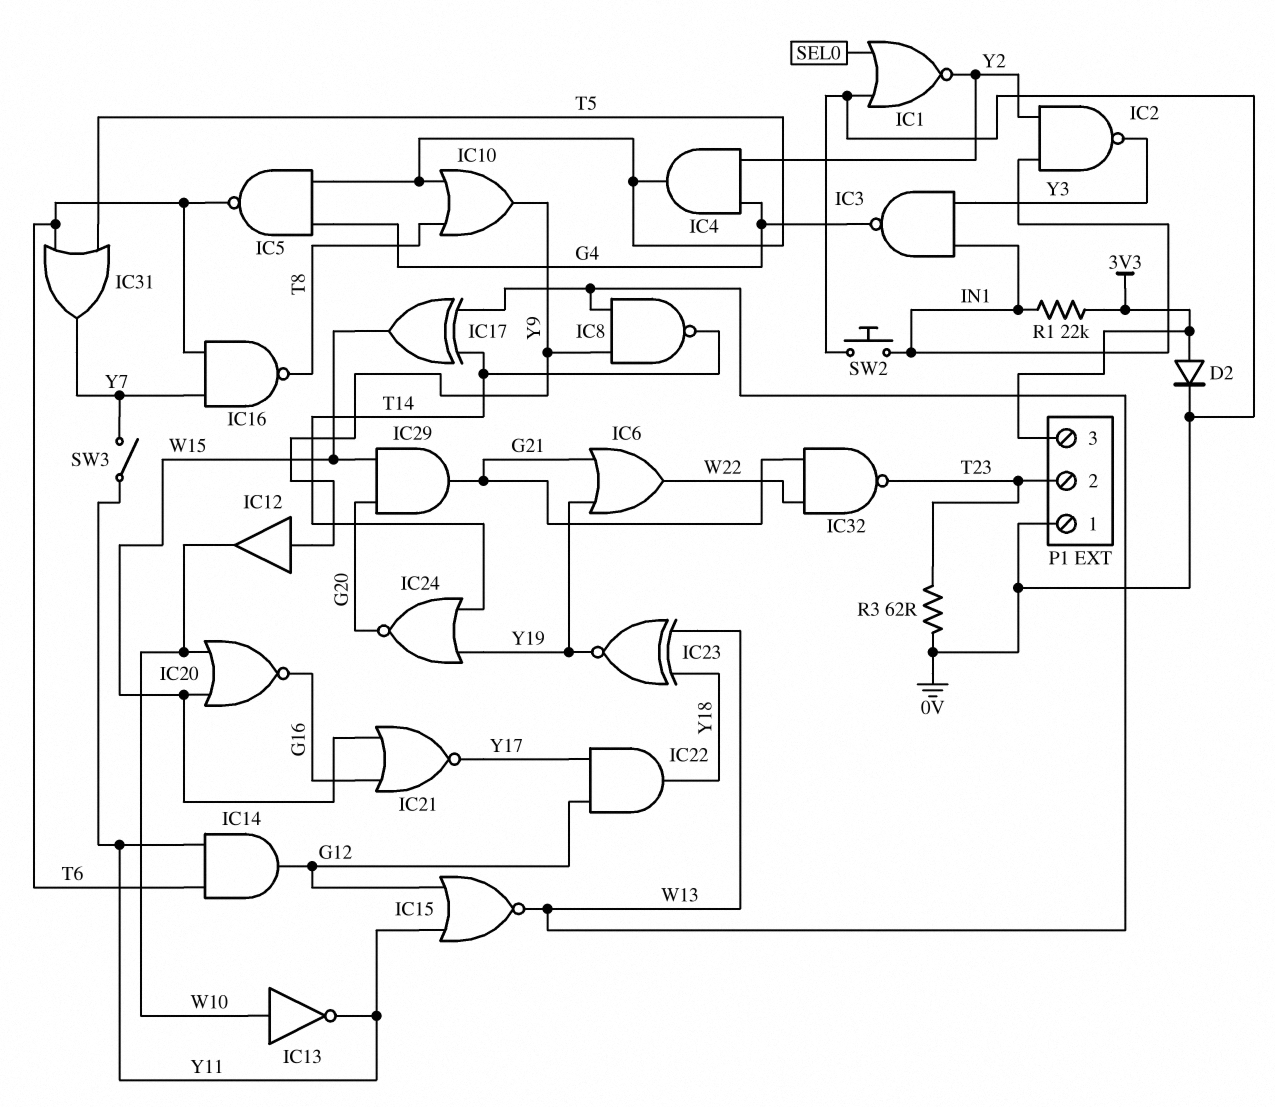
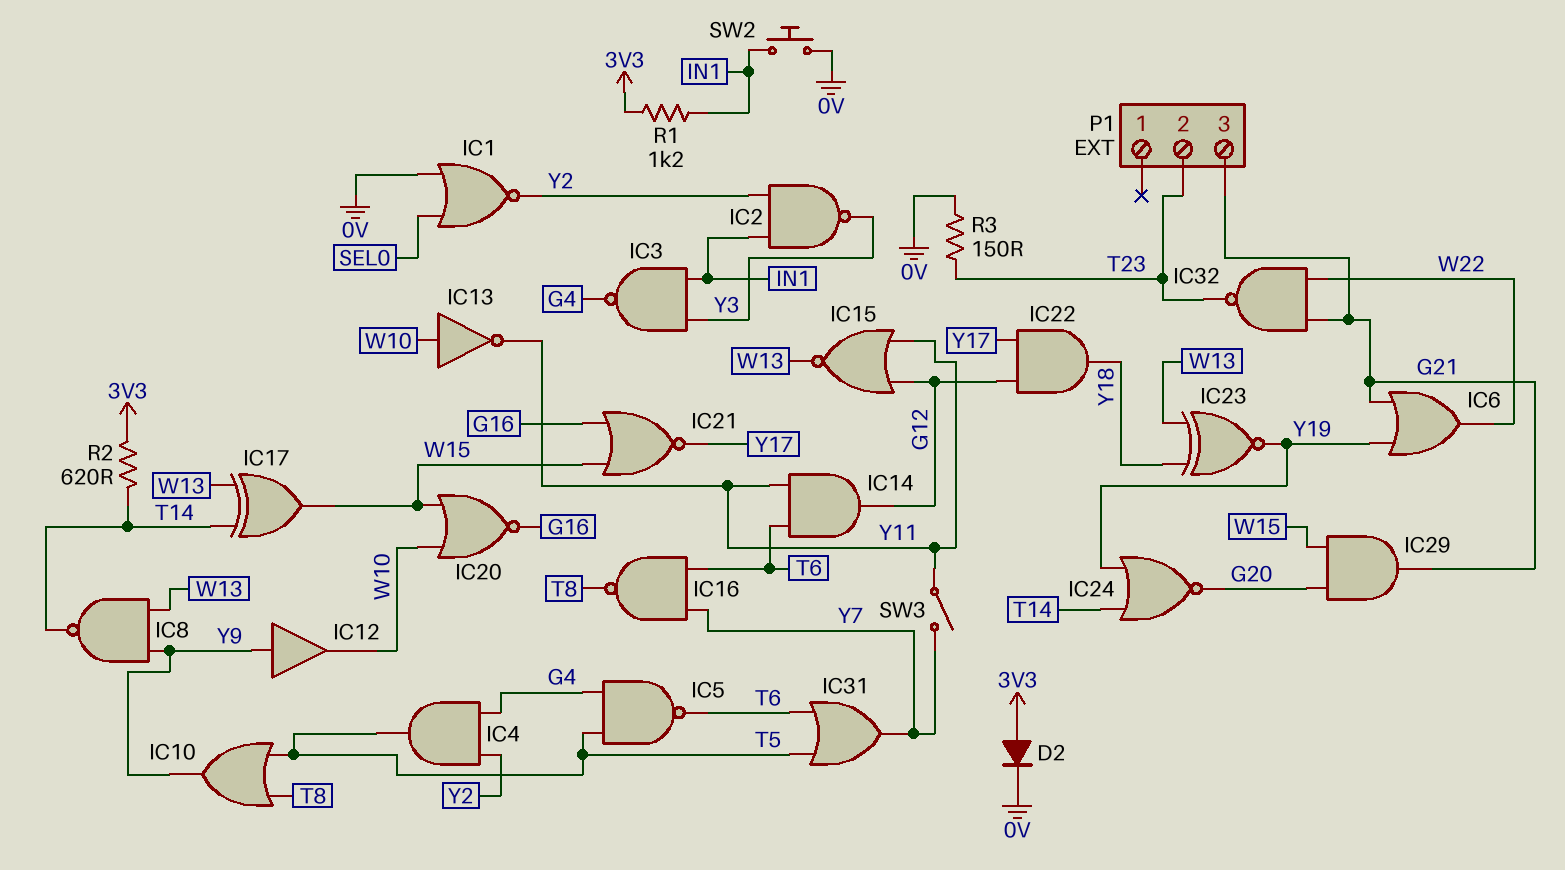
P1 pin 1: 0V -> none
P1 pin 3: 3V3 -> G21
R1: 22k (3V3, IN1) -> 1.2k (3V3, IN1)
R2: none -> 620 (3V3, T14)
R3: 62 (0V, T23) -> 150 (0V, T23)

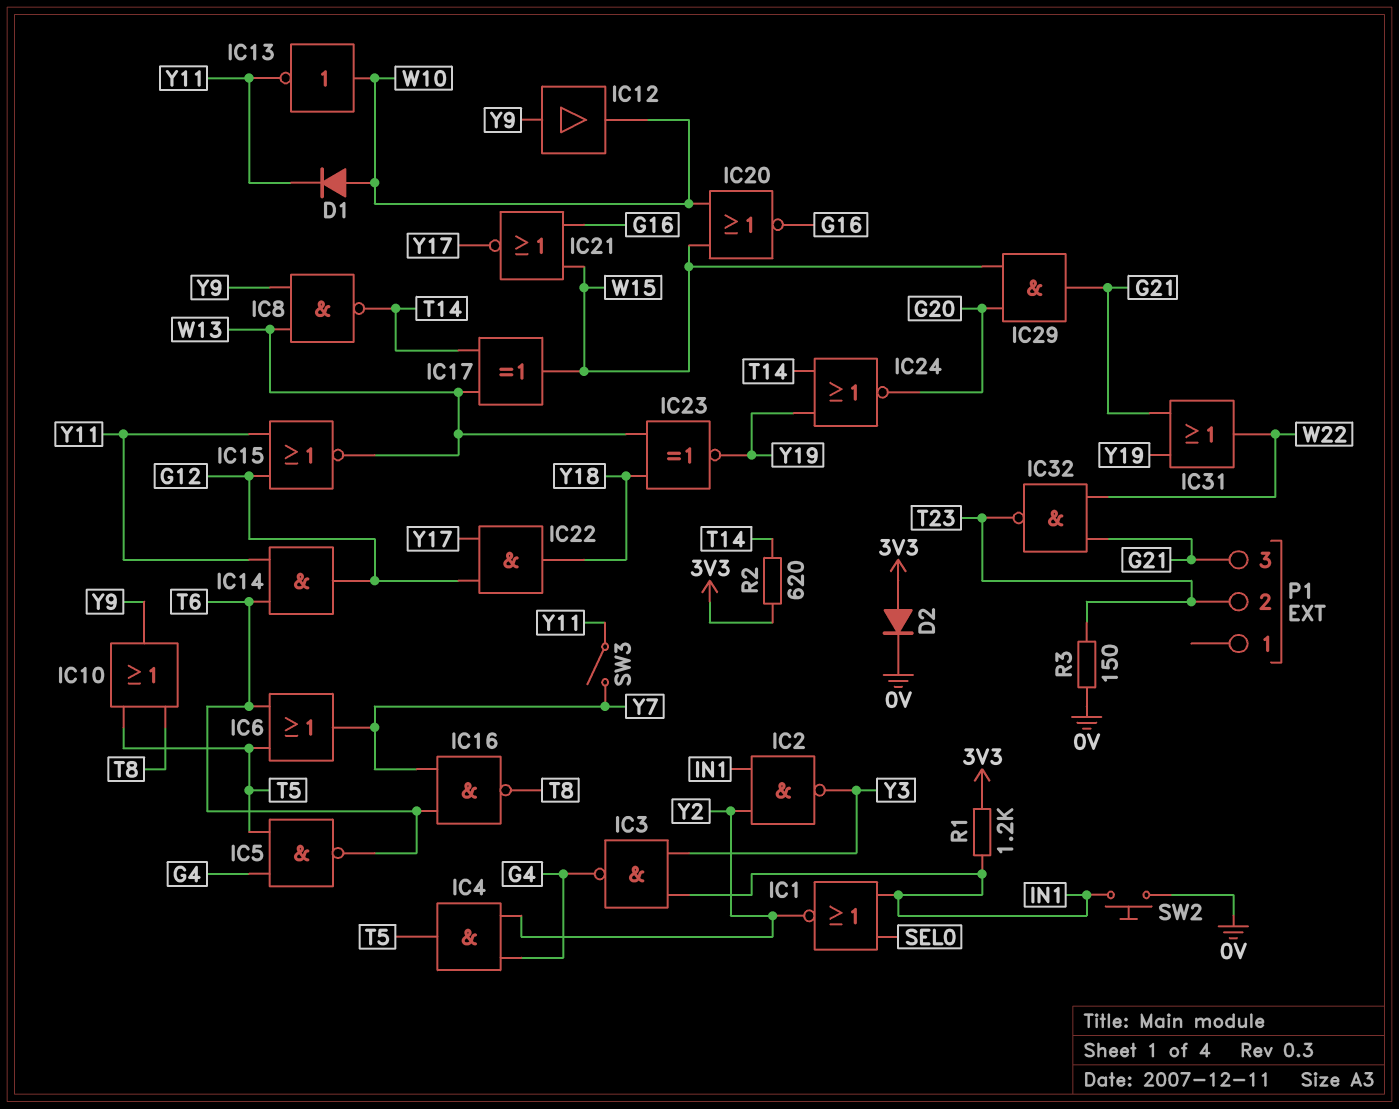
D1: none -> diode (A W10, K Y11)
IC1: NOR (in 0V, in SEL0, out Y2) -> NOR (in IN1, in SEL0, out Y2)
IC6: OR (in G21, in Y19, out W22) -> OR (in T5, in T6, out Y7)
IC31: OR (in T5, in T6, out Y7) -> OR (in G21, in Y19, out W22)

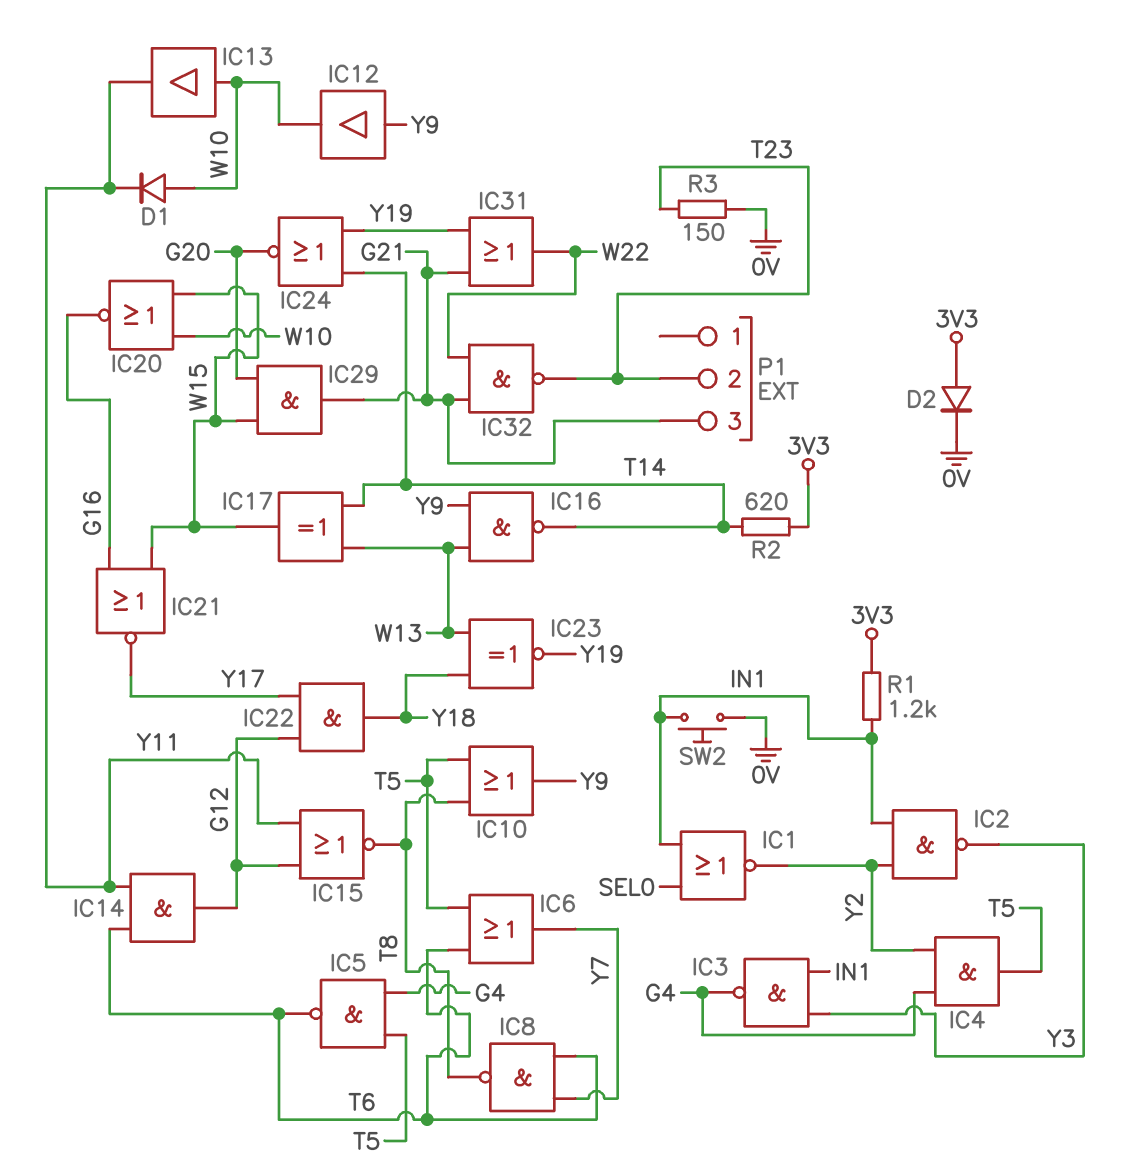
IC8: NAND (in W13, in Y9, out T14) -> NAND (in T6, in Y7, out T8)
IC13: NOT (in W10, out Y11) -> buffer (in W10, out Y11)
IC15: NOR (in G12, in Y11, out W13) -> NOR (in G12, in Y11, out T8)
IC16: NAND (in T6, in Y7, out T8) -> NAND (in W13, in Y9, out T14)
SW3: switch (Y7, Y11) -> none

